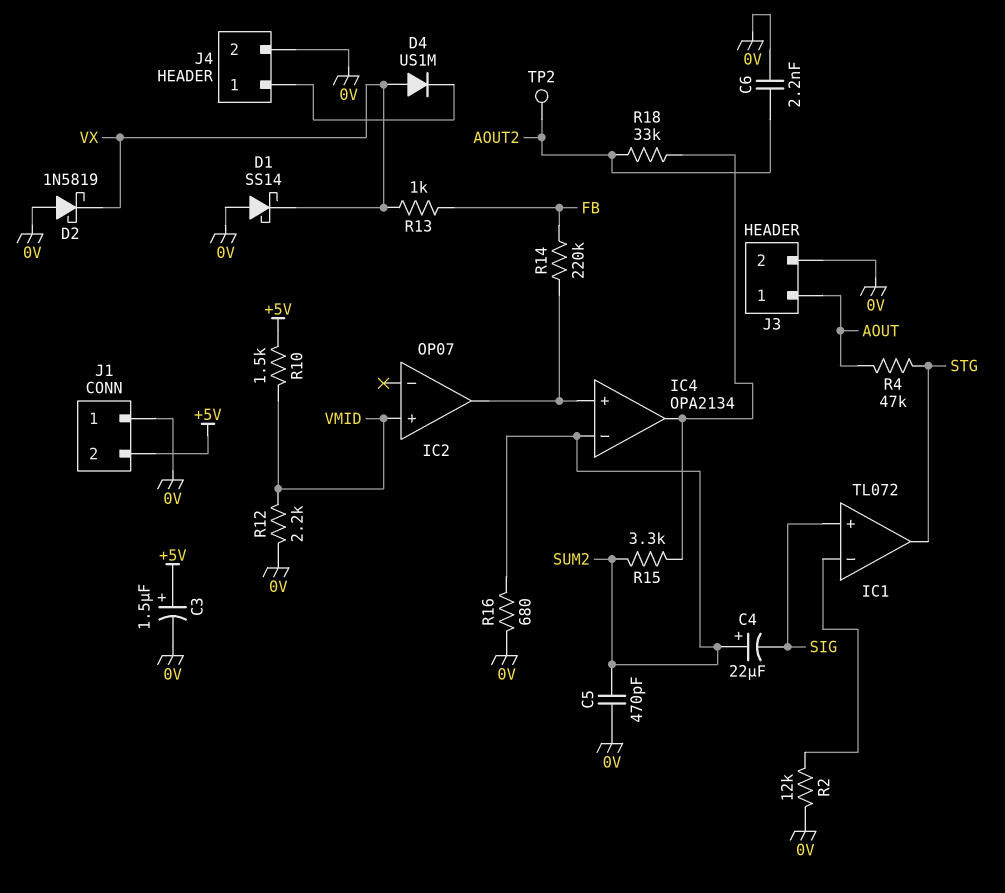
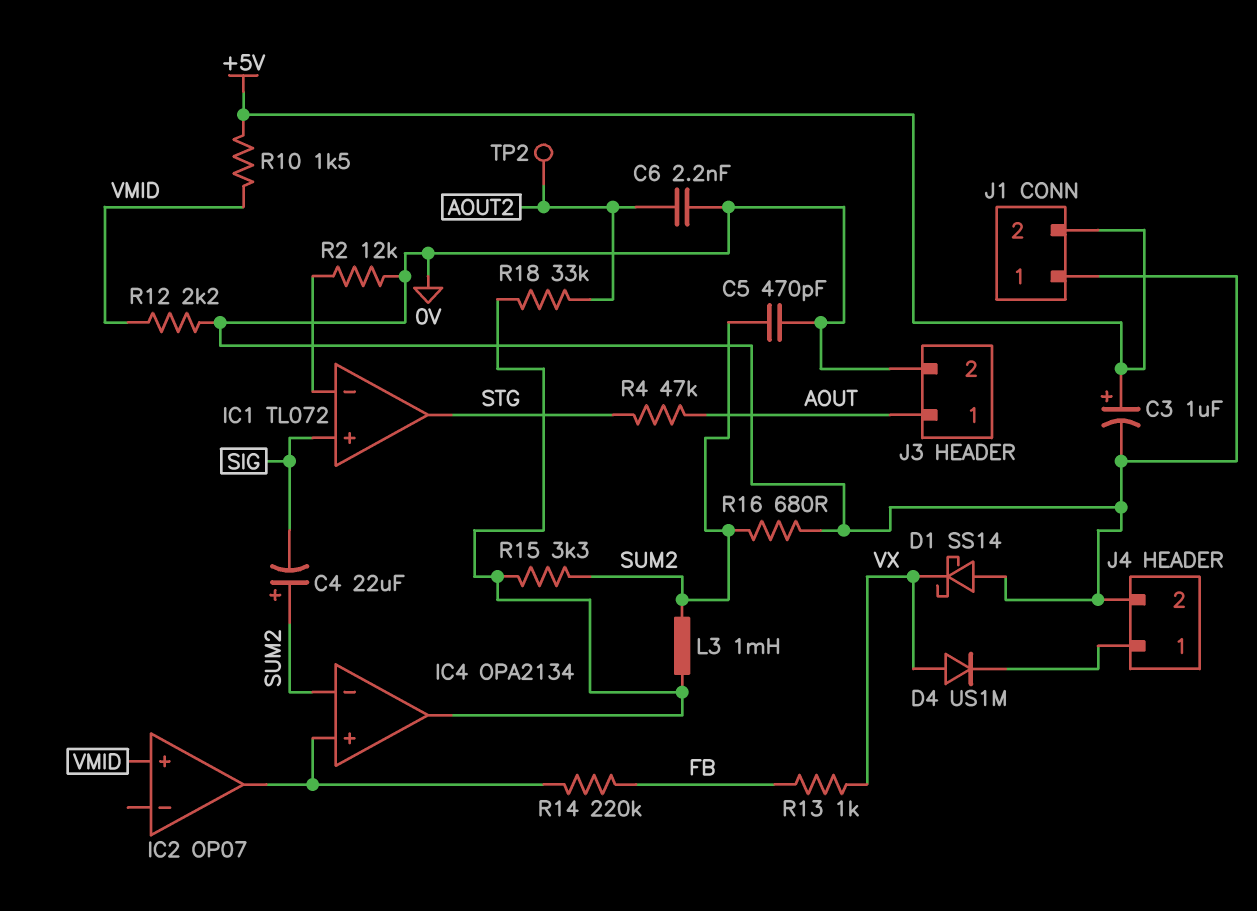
C3: 1.5uF (plus +5V, minus 0V) -> 1uF (plus +5V, minus 0V)
D2: schottky 1N5819 (A 0V, K VX) -> none
L3: none -> 1mH (IC4/out, SUM2)

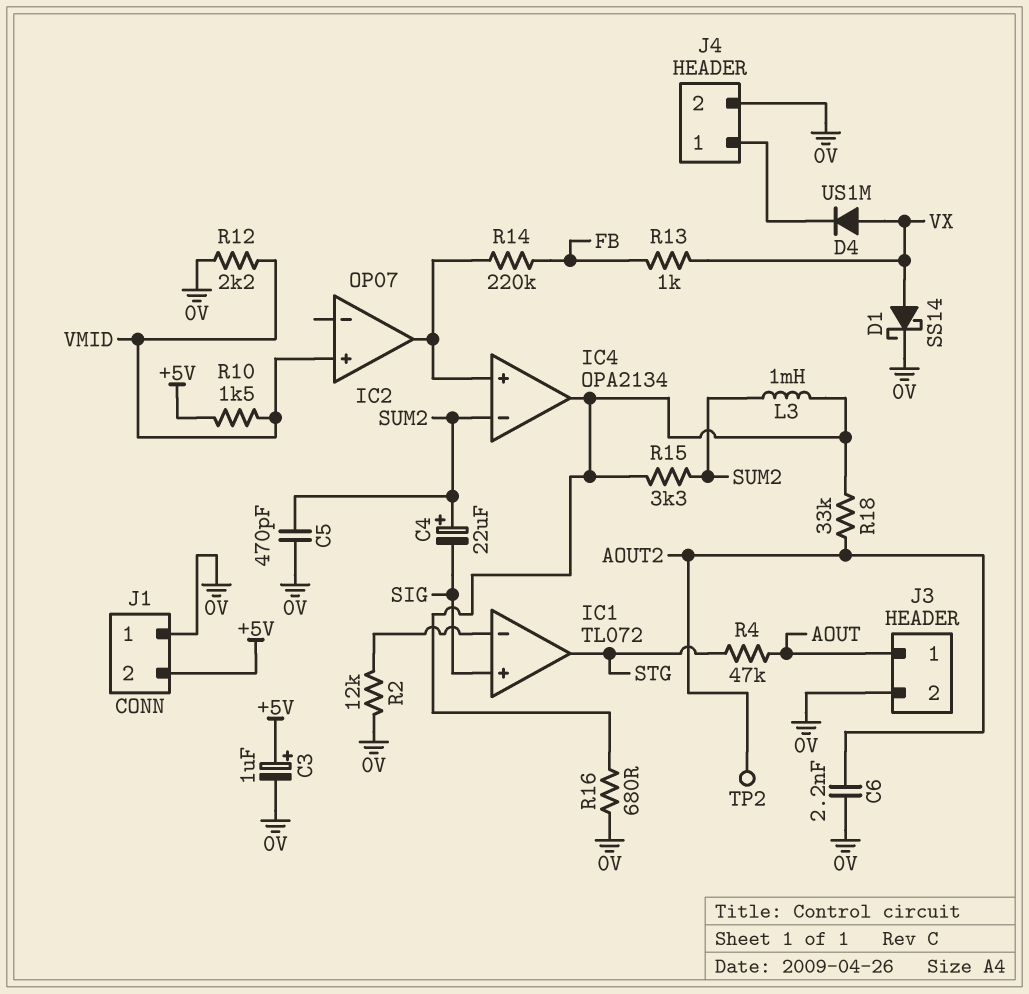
D1: schottky SS14 (A 0V, K VX) -> schottky SS14 (A VX, K 0V)
R16: 680 (0V, SUM2) -> 680 (0V, IC4/out)

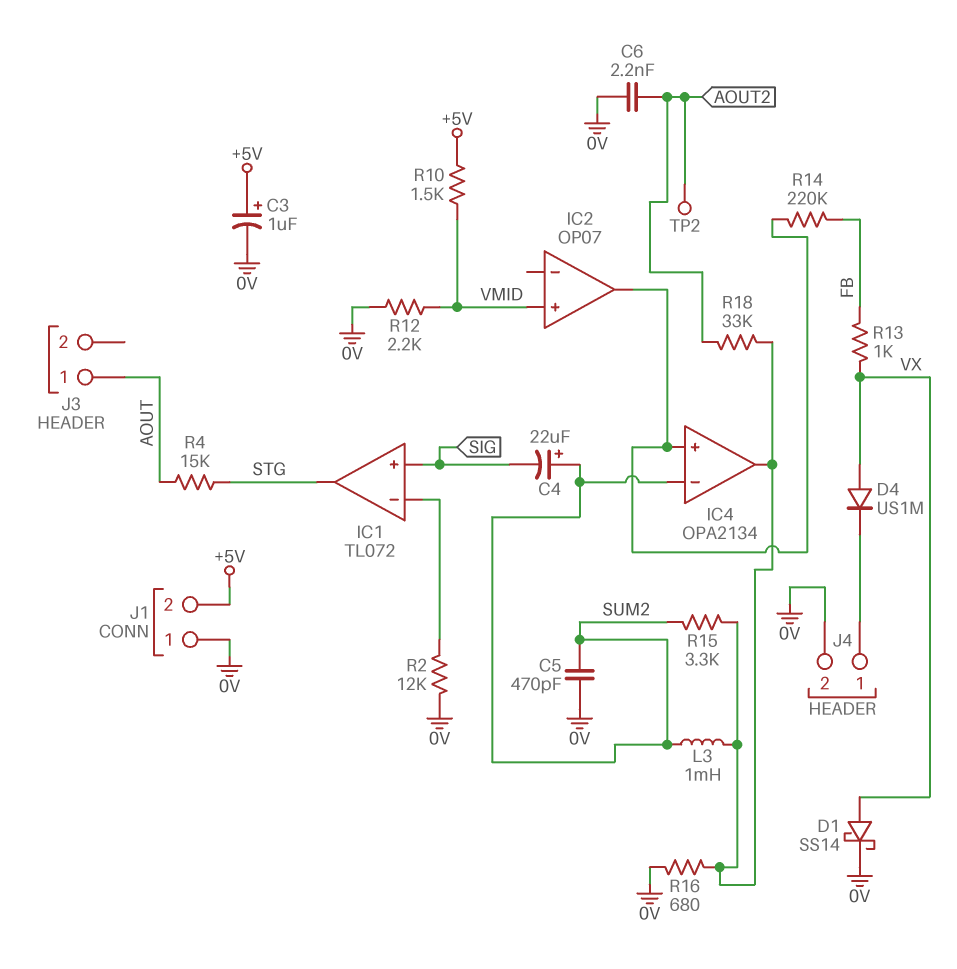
J3 pin 2: 0V -> none
R4: 47k (AOUT, STG) -> 15k (AOUT, STG)

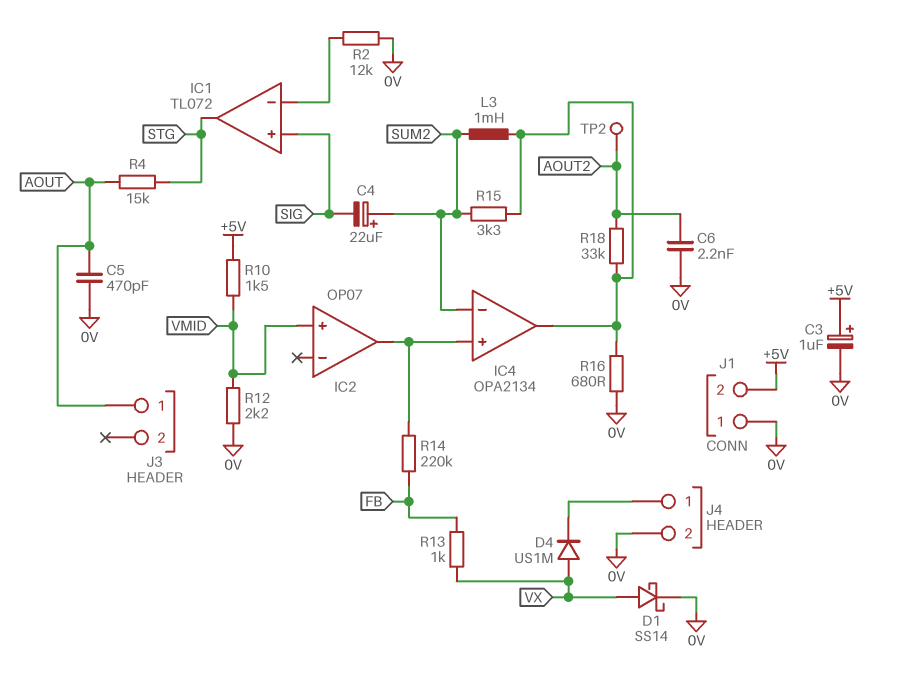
C5: 470pF (0V, SUM2) -> 470pF (0V, AOUT)

